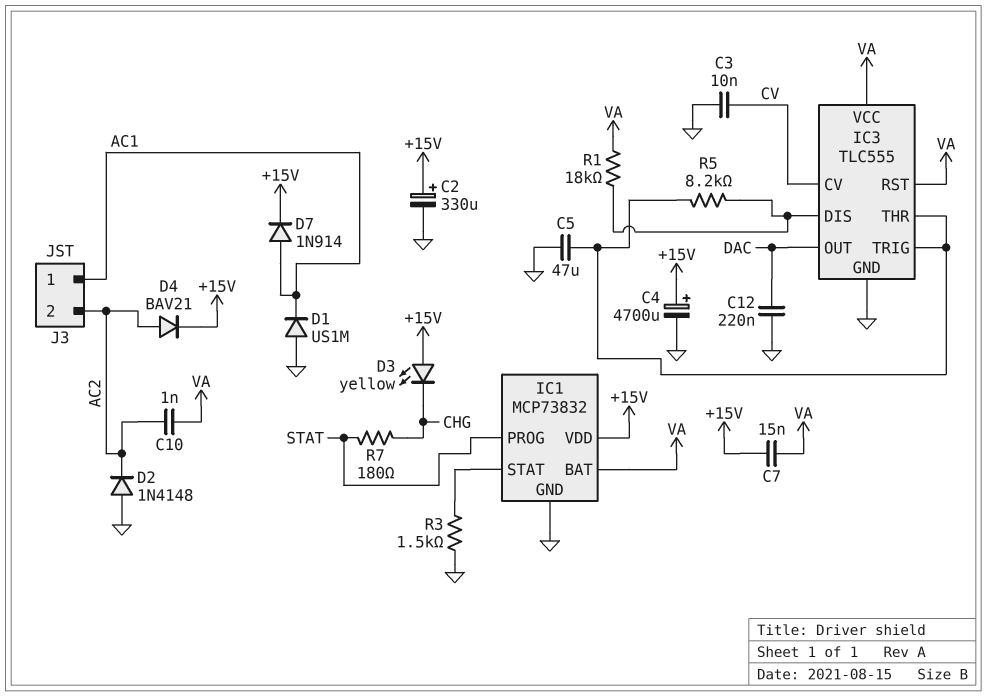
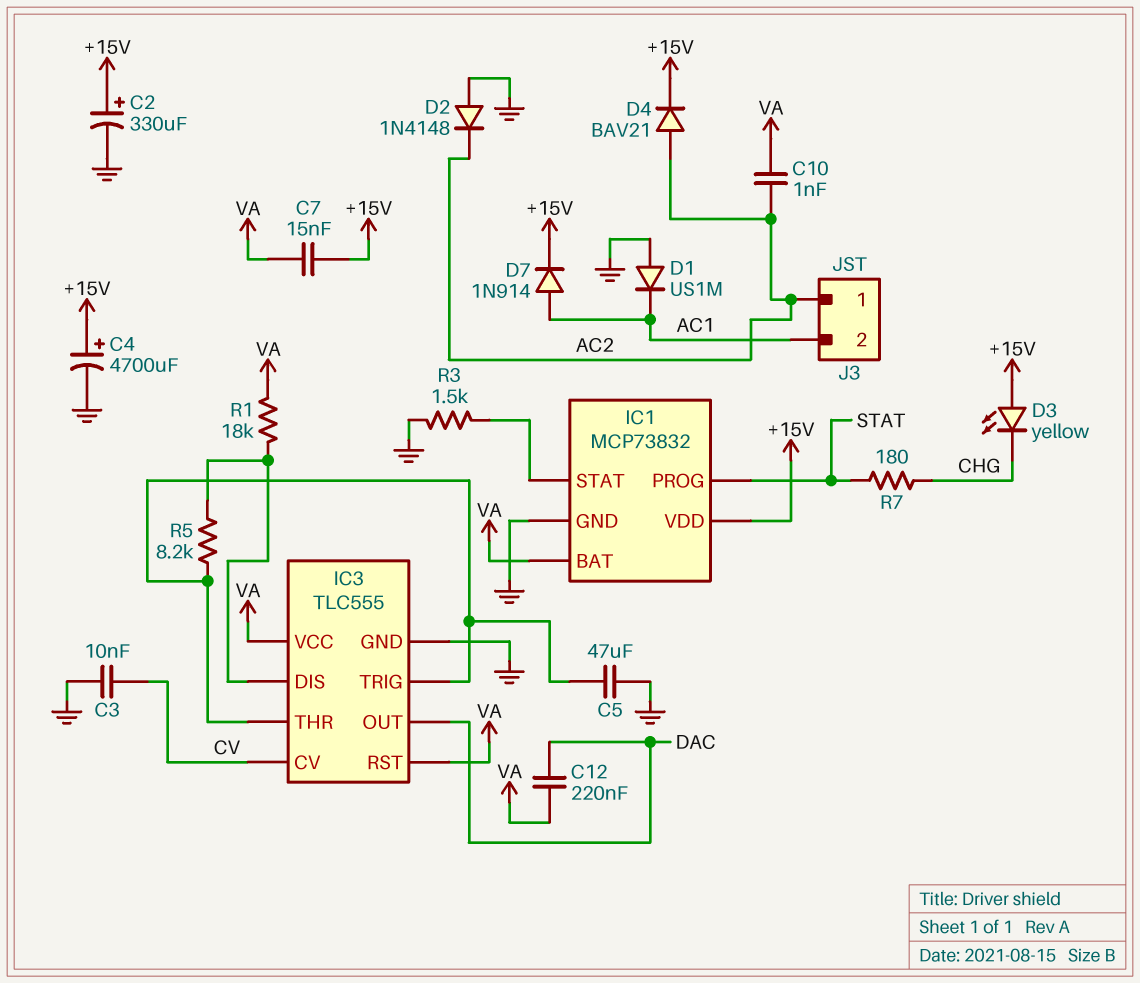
C12: 220nF (DAC, GND) -> 220nF (DAC, VA)
J3 pin 1: AC1 -> AC2
J3 pin 2: AC2 -> AC1

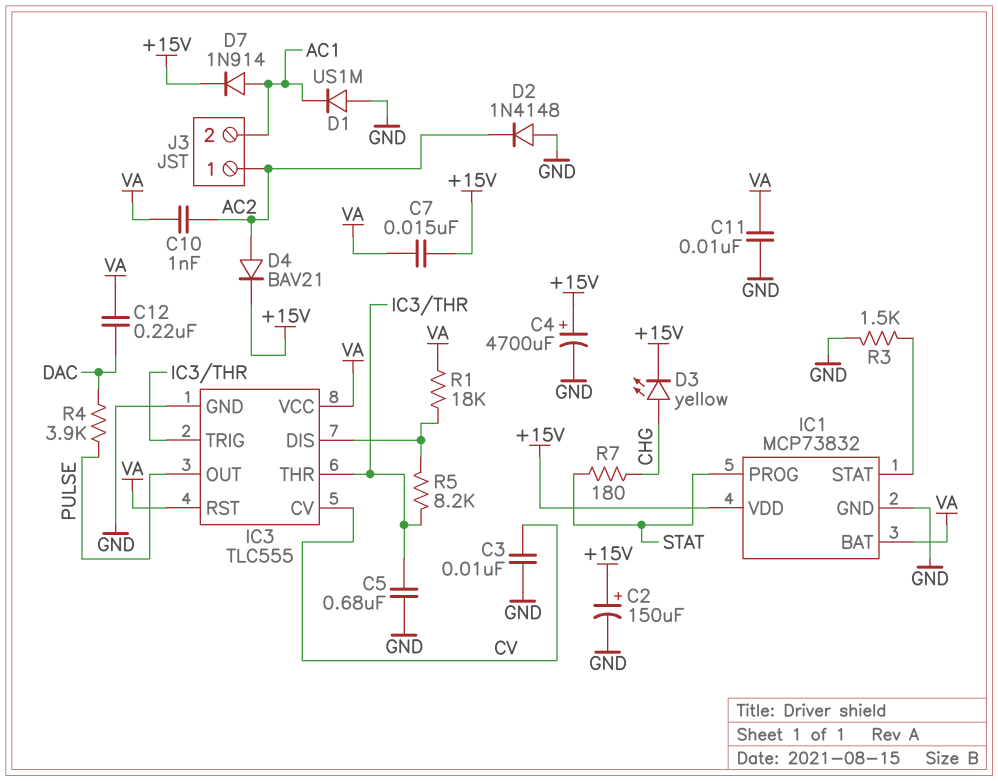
C2: 330uF (plus +15V, minus GND) -> 150uF (plus +15V, minus GND)
C5: 47uF (GND, IC3/THR) -> 680nF (GND, IC3/THR)
C11: none -> 10nF (GND, VA)
D3: LED yellow (A +15V, K CHG) -> LED yellow (A CHG, K +15V)
IC3 pin OUT: DAC -> PULSE
R4: none -> 3.9k (DAC, PULSE)

